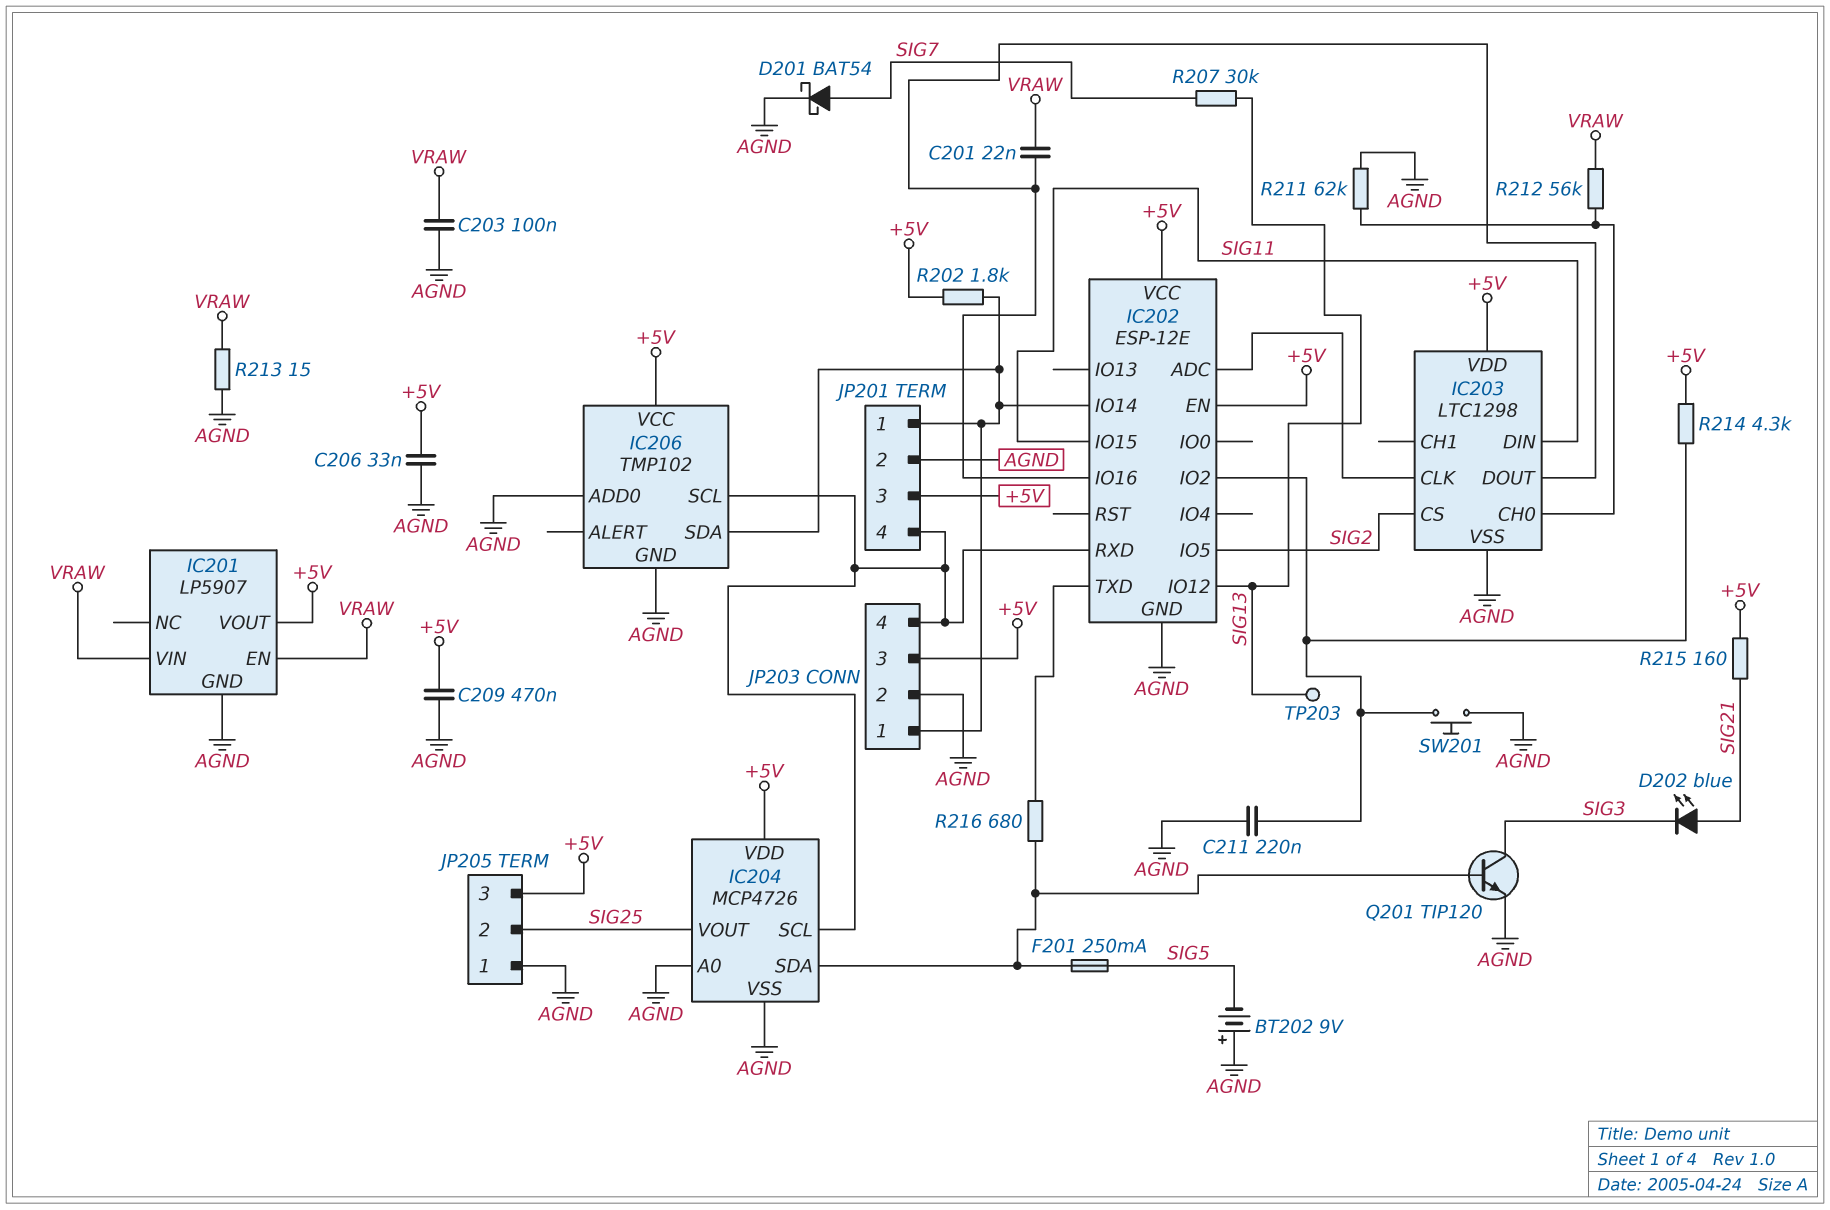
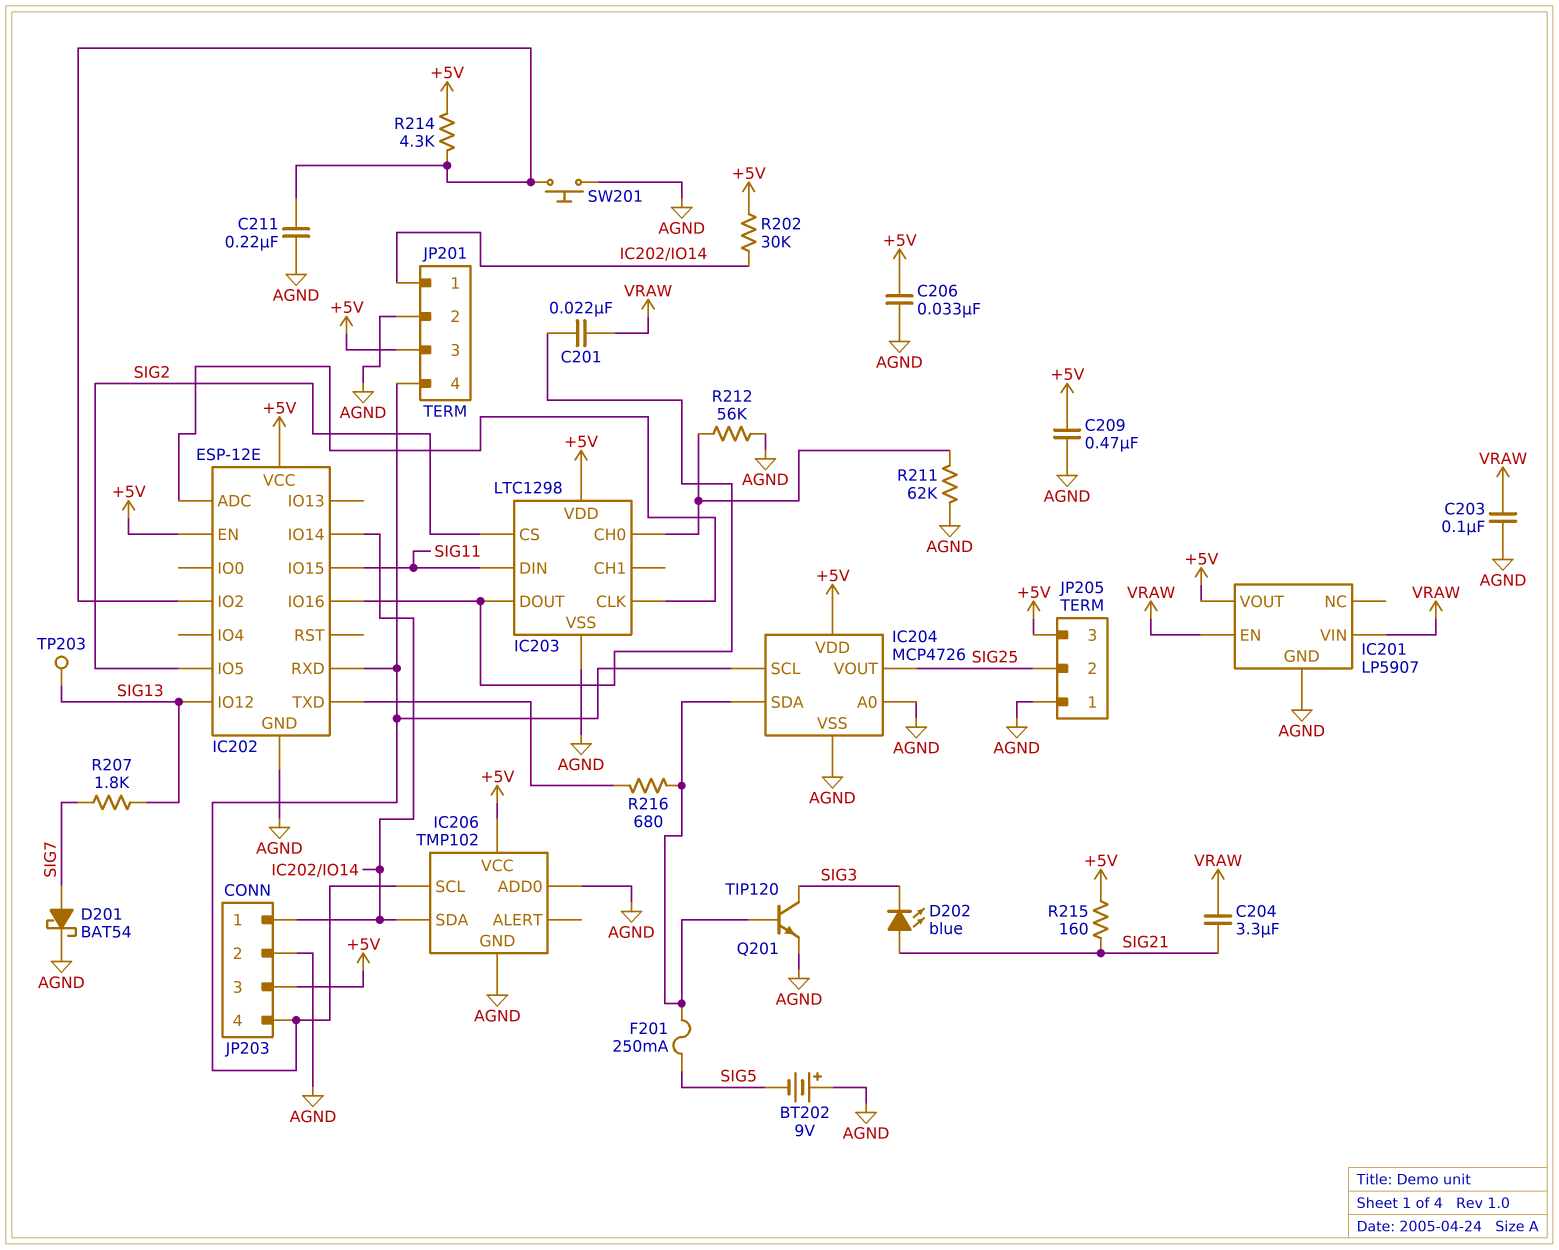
C204: none -> 3.3uF (SIG21, VRAW)
R202: 1.8k (+5V, IC202/IO14) -> 30k (+5V, IC202/IO14)
R207: 30k (SIG7, SIG13) -> 1.8k (SIG7, SIG13)
R212: 56k (IC203/CH0, VRAW) -> 56k (AGND, IC203/CH0)
R213: 15 (AGND, VRAW) -> none

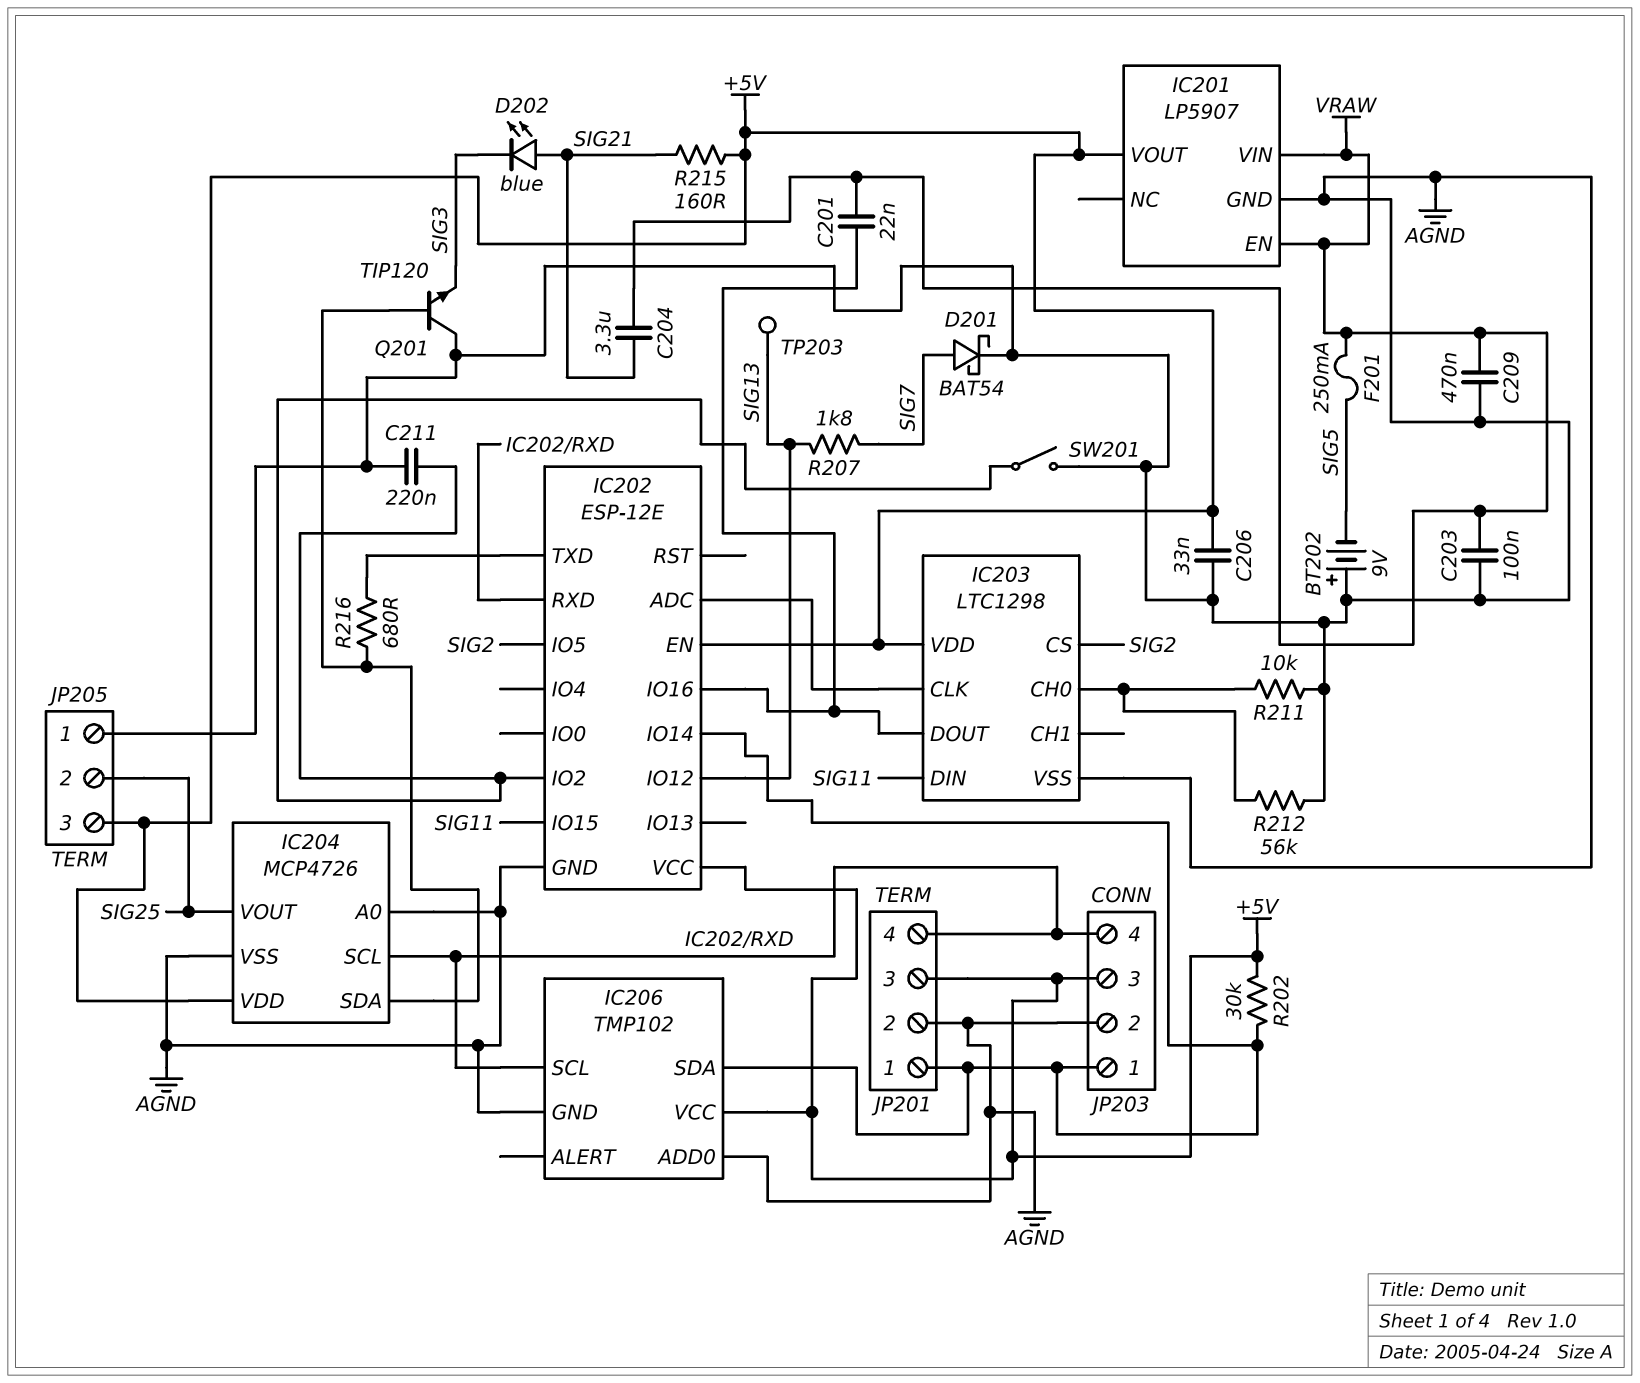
C209: 470nF (+5V, AGND) -> 470nF (AGND, VRAW)
F201: 250mA (IC204/SDA, SIG5) -> 250mA (SIG5, VRAW)
Q201: NPN TIP120 (B IC204/SDA, C SIG3, E AGND) -> NPN TIP120 (B IC204/SDA, C AGND, E SIG3)
R211: 62k (AGND, IC203/CH0) -> 10k (AGND, IC203/CH0)
R214: 4.3k (+5V, IC202/IO2) -> none
SW201: button (AGND, IC202/IO2) -> switch (AGND, IC202/IO2)

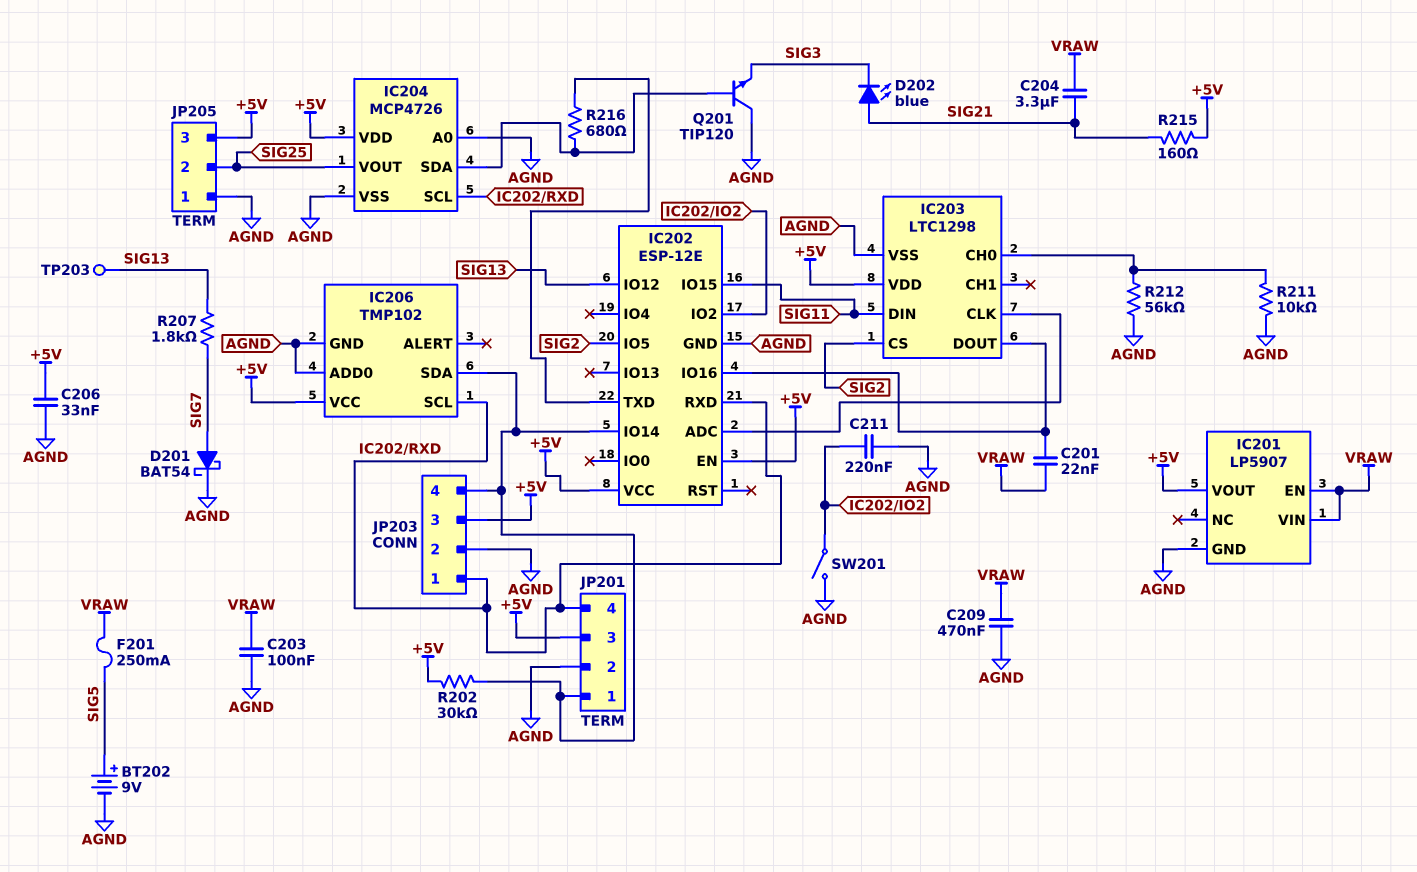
BT202: 9V (plus AGND, minus SIG5) -> 9V (plus SIG5, minus AGND)
JP203 pin 1: IC202/IO14 -> IC202/RXD
JP203 pin 4: IC202/RXD -> IC202/IO14

